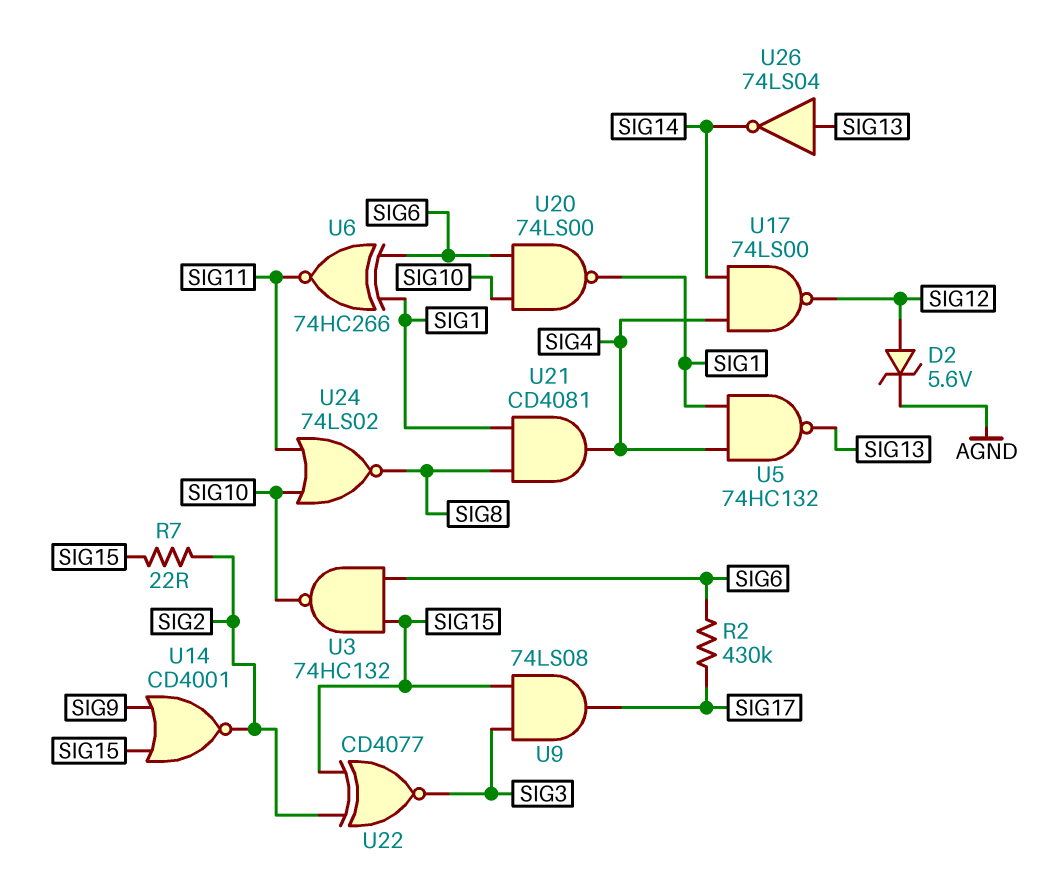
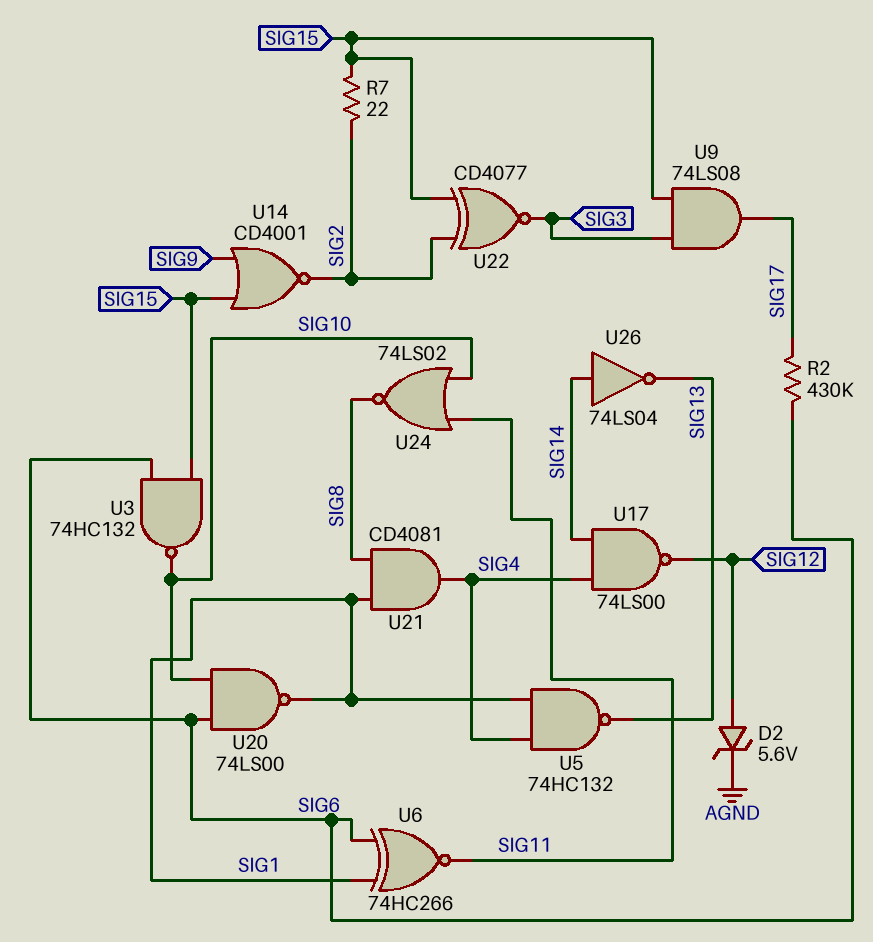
U26: NOT 74LS04 (in SIG13, out SIG14) -> NOT 74LS04 (in SIG14, out SIG13)

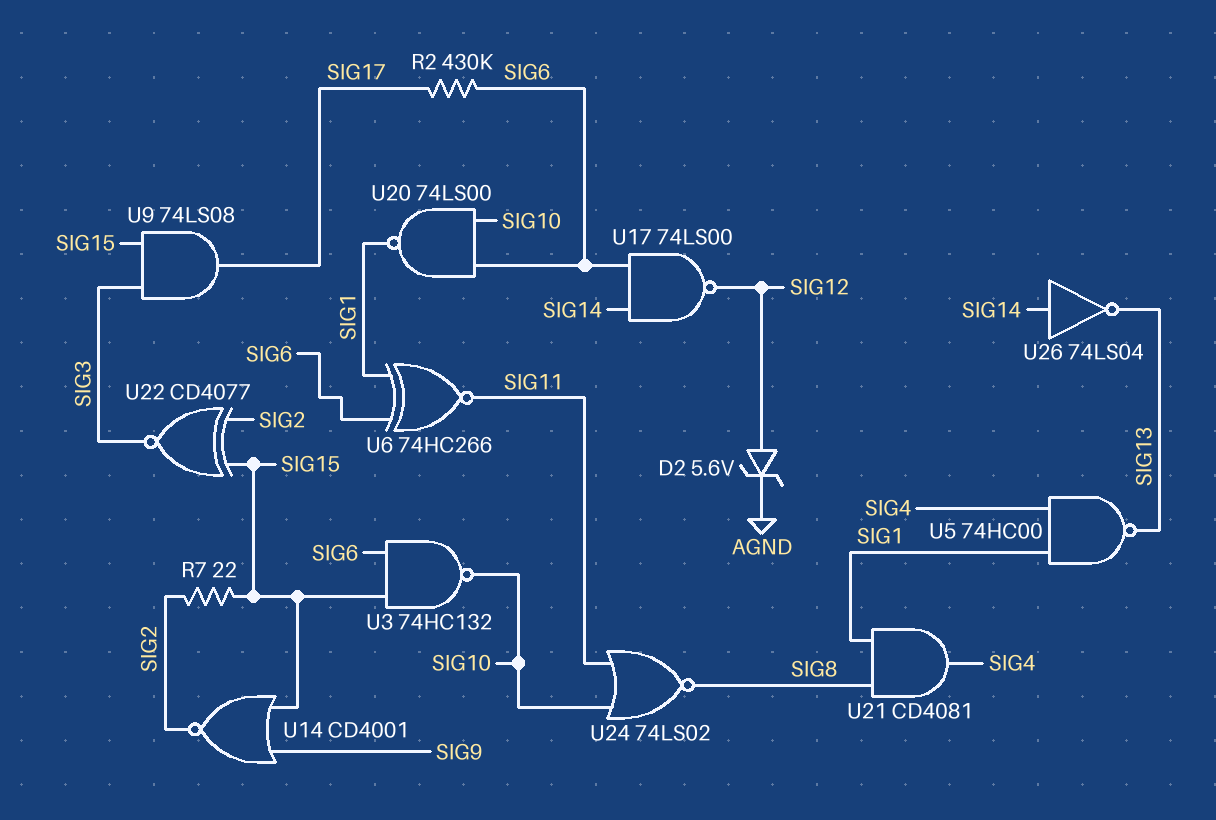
U5: NAND 74HC132 (in SIG1, in SIG4, out SIG13) -> NAND 74HC00 (in SIG1, in SIG4, out SIG13)
U17: NAND 74LS00 (in SIG4, in SIG14, out SIG12) -> NAND 74LS00 (in SIG6, in SIG14, out SIG12)

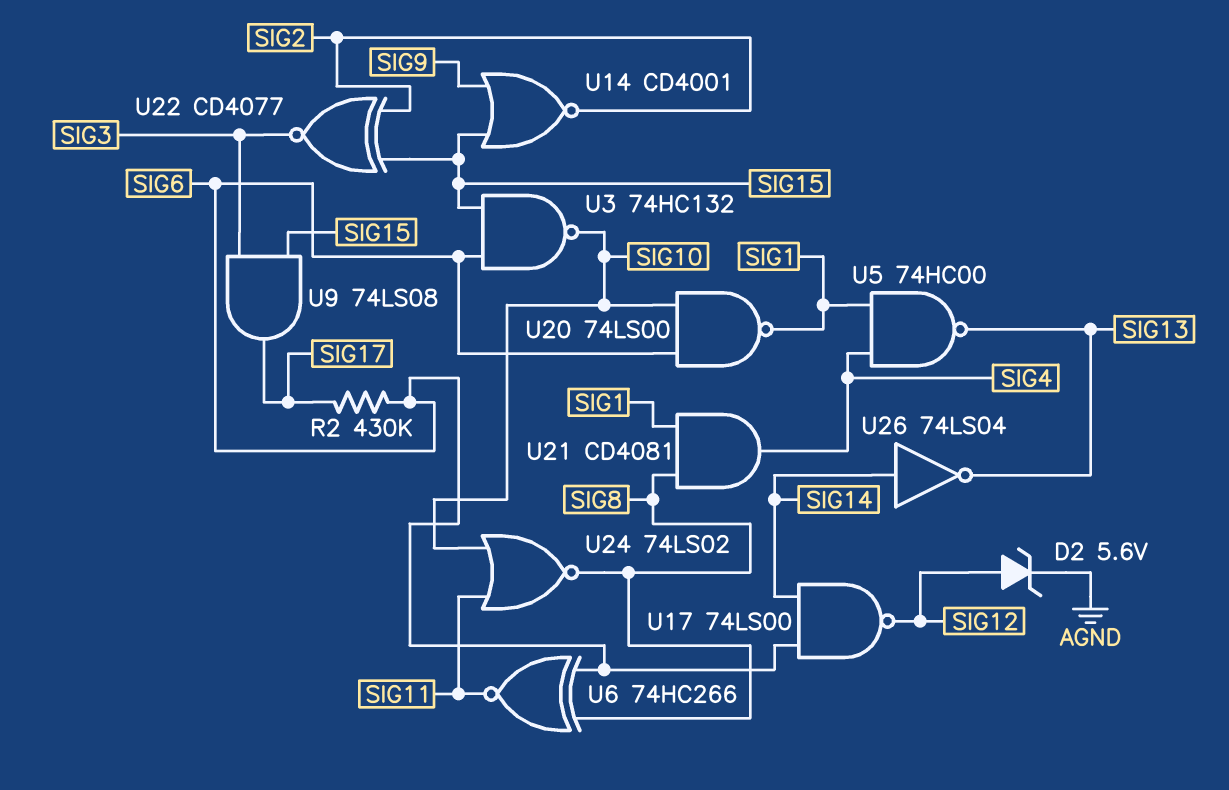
R7: 22 (SIG2, SIG15) -> none
U6: XNOR 74HC266 (in SIG1, in SIG6, out SIG11) -> XNOR 74HC266 (in SIG6, in SIG8, out SIG11)

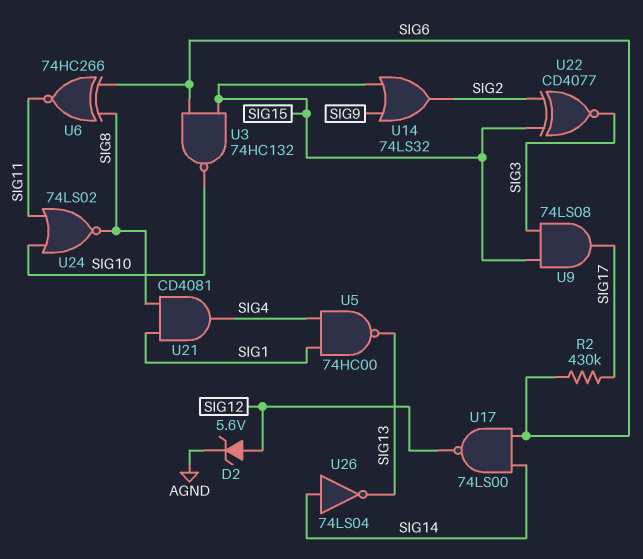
U14: NOR CD4001 (in SIG9, in SIG15, out SIG2) -> OR 74LS32 (in SIG9, in SIG15, out SIG2)
U20: NAND 74LS00 (in SIG6, in SIG10, out SIG1) -> none

